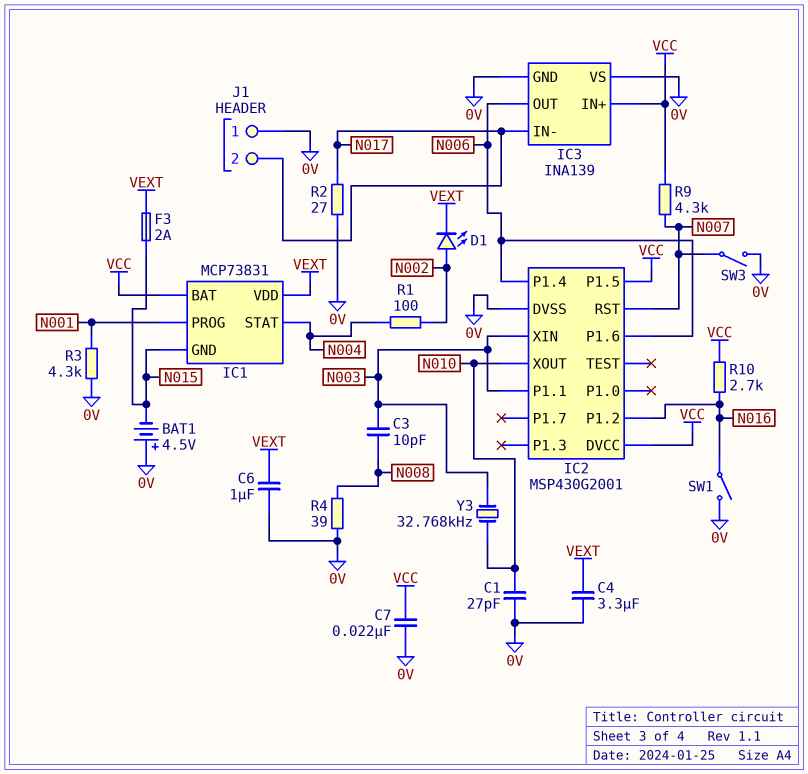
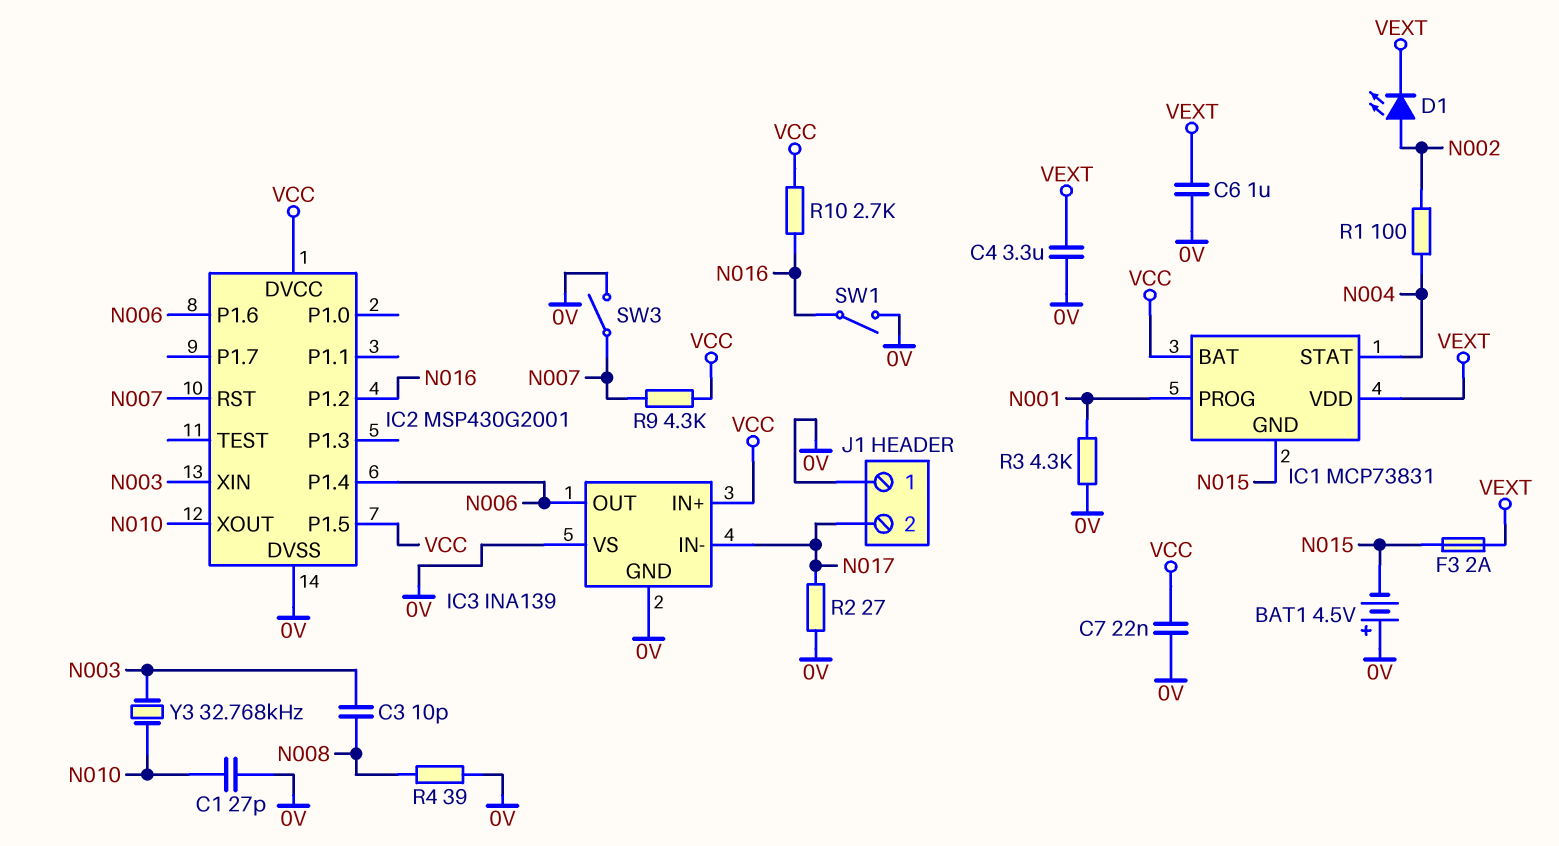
IC2 pin P1.1: N003 -> none

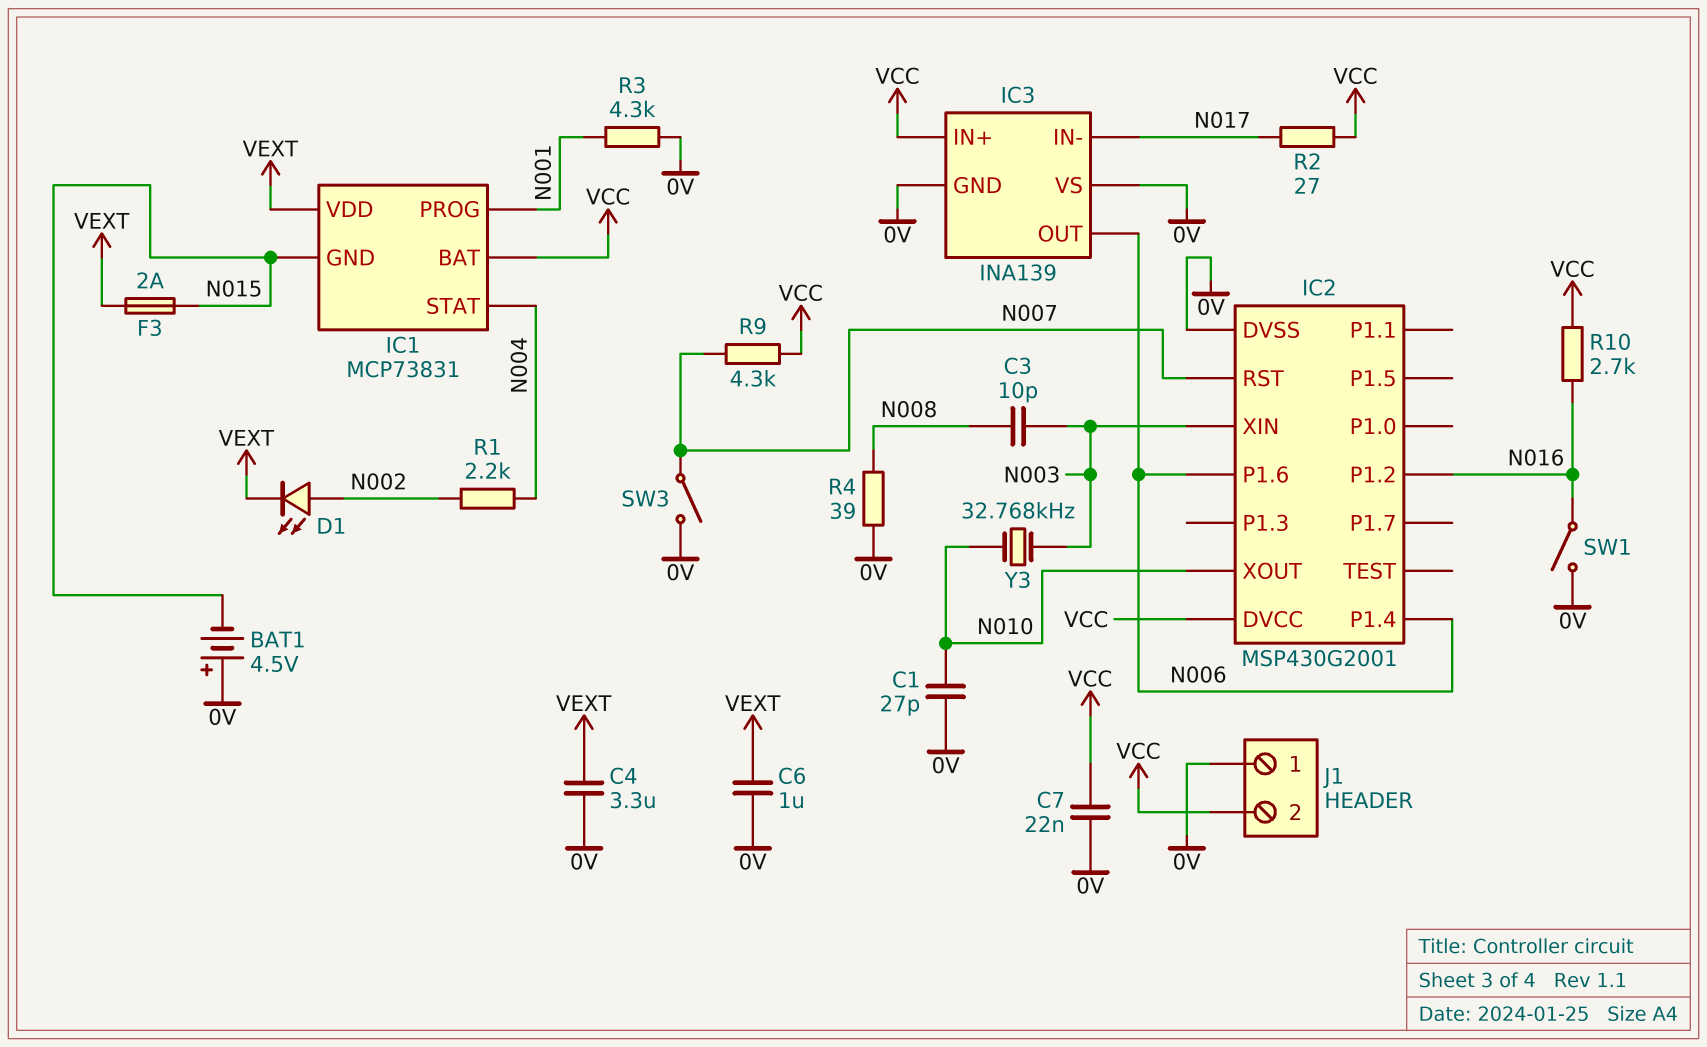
IC2 pin P1.5: VCC -> none
J1 pin 2: N017 -> VCC
R1: 100 (N002, N004) -> 2.2k (N002, N004)
R2: 27 (0V, N017) -> 27 (N017, VCC)

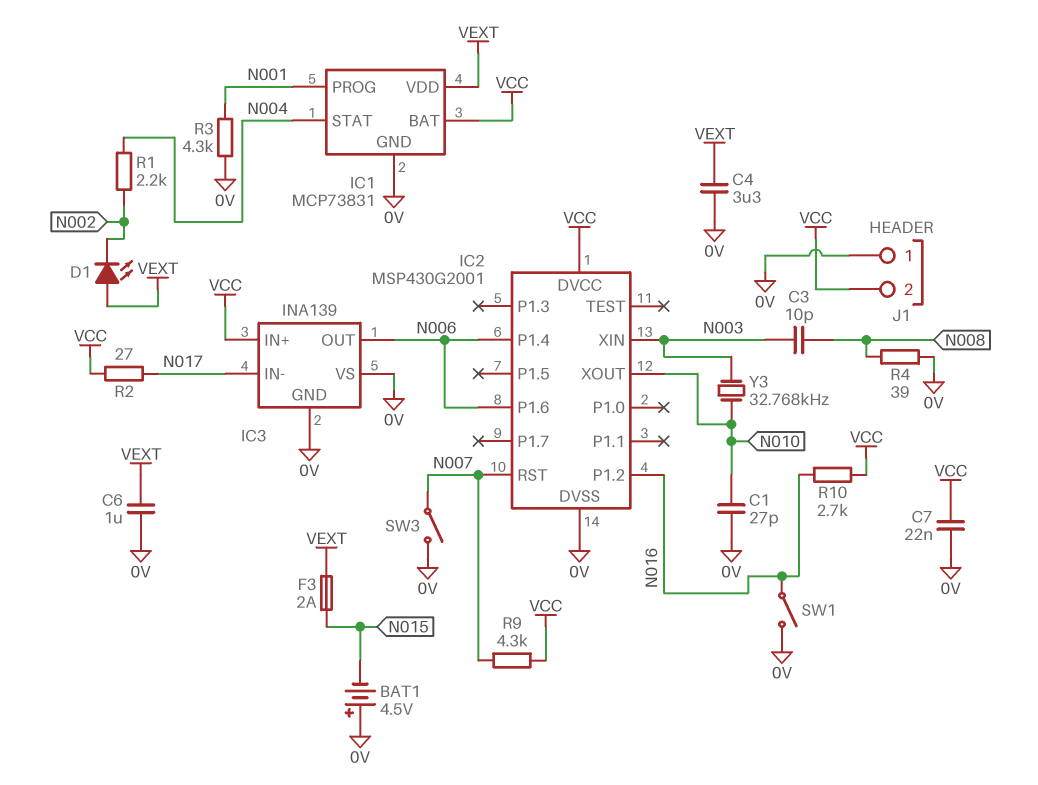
D1: LED (A N002, K VEXT) -> LED (A VEXT, K N002)
IC1 pin GND: N015 -> 0V

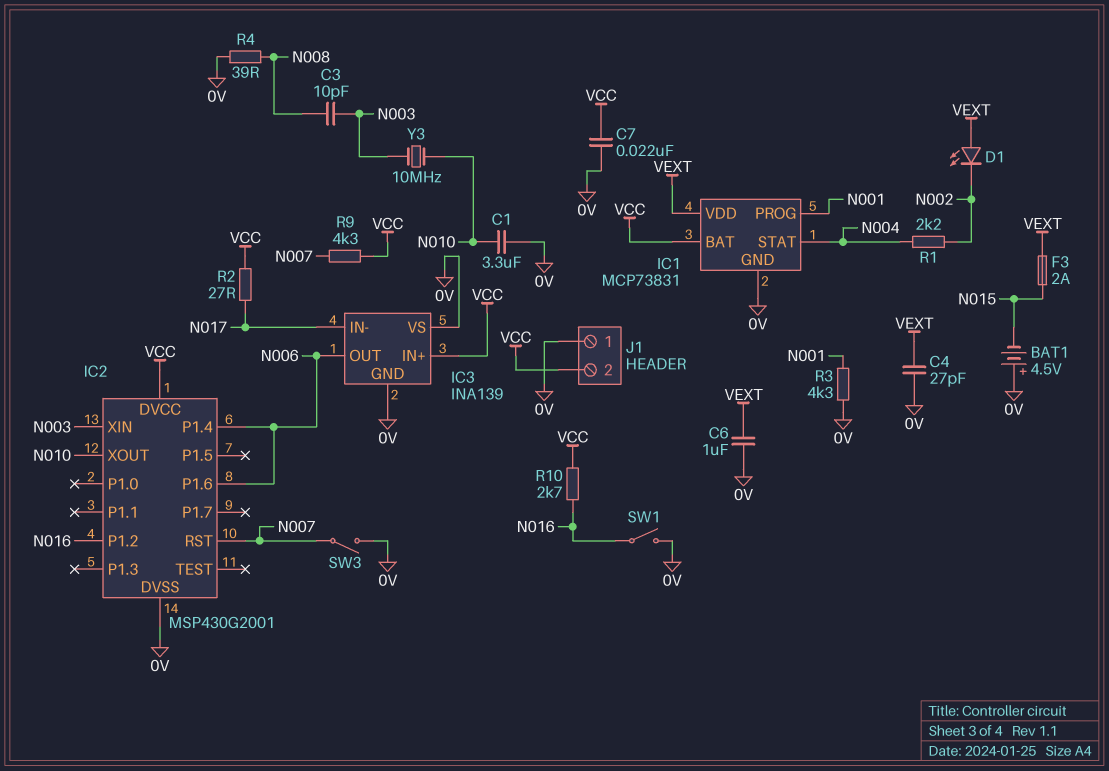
C1: 27pF (0V, N010) -> 3.3uF (0V, N010)
C4: 3.3uF (0V, VEXT) -> 27pF (0V, VEXT)
Y3: 32.768kHz (N003, N010) -> 10MHz (N003, N010)

